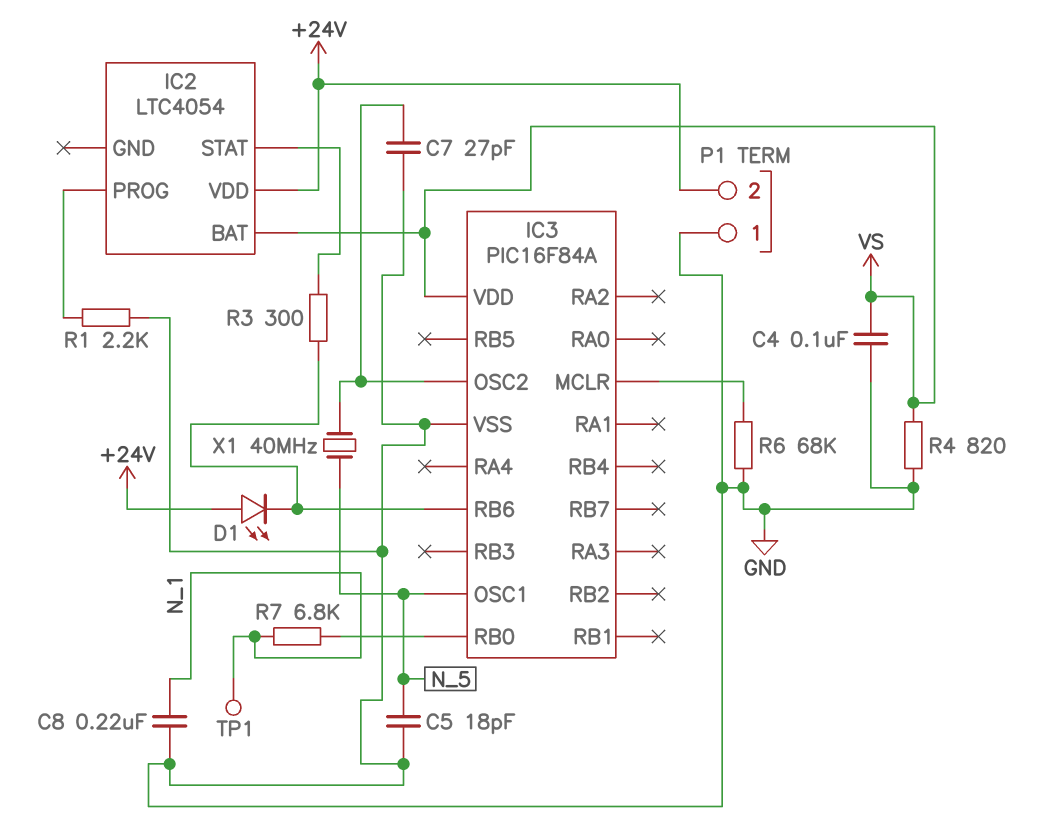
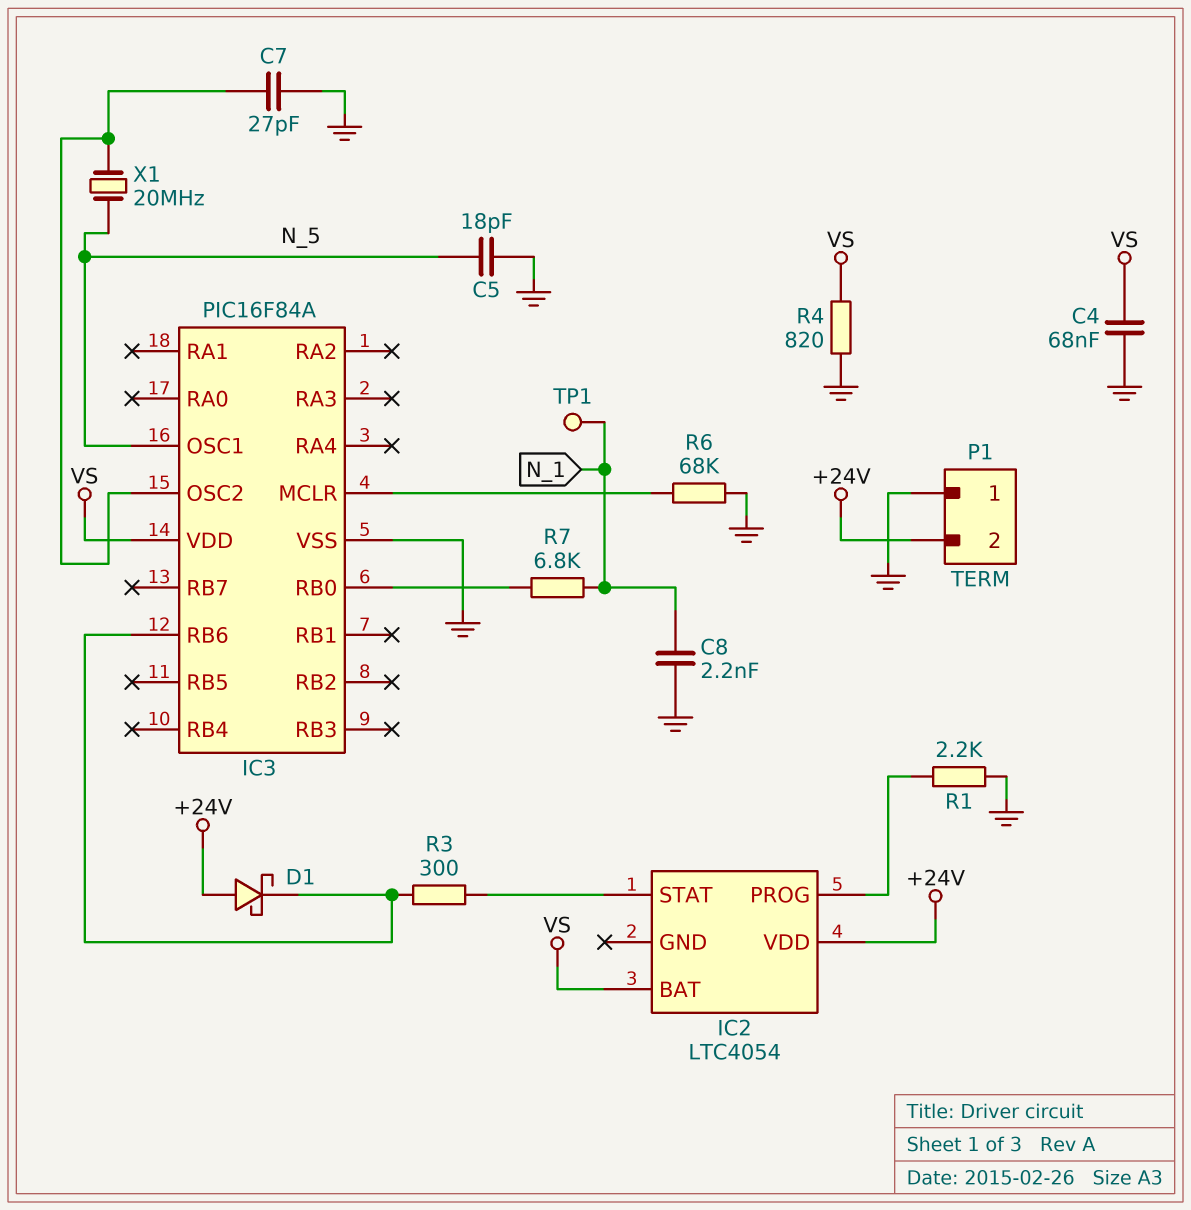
C4: 100nF (GND, VS) -> 68nF (GND, VS)
C8: 220nF (GND, N_1) -> 2.2nF (GND, N_1)
D1: LED (A +24V, K IC3/RB6) -> schottky (A +24V, K IC3/RB6)
X1: 40MHz (IC3/OSC2, N_5) -> 20MHz (IC3/OSC2, N_5)

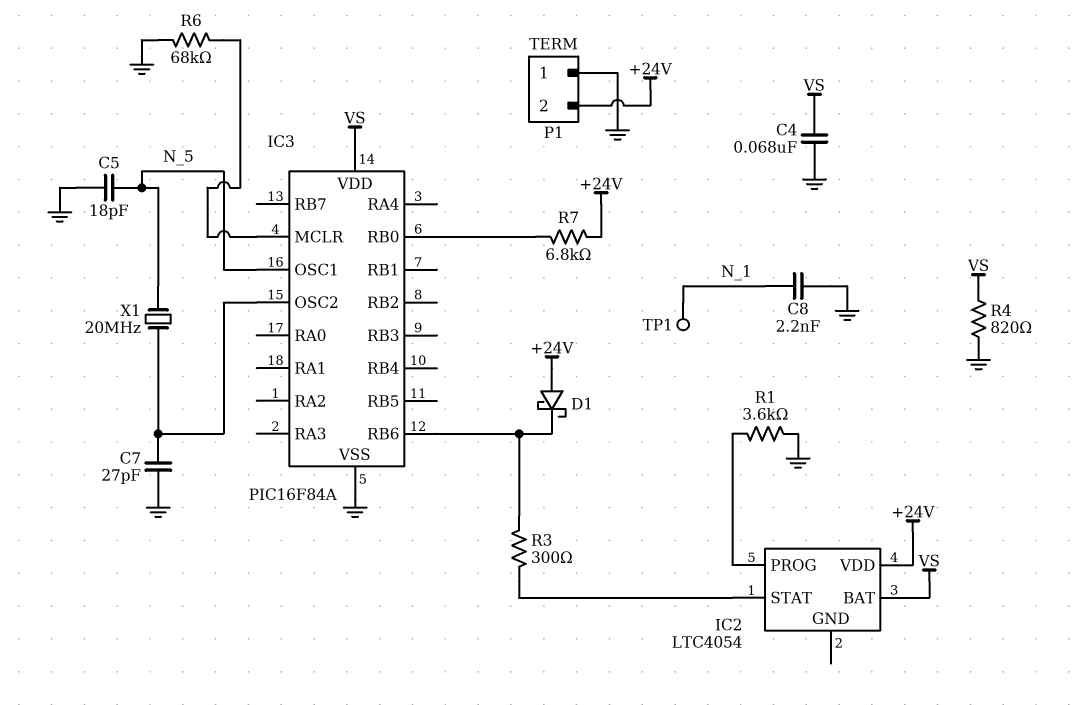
R1: 2.2k (GND, IC2/PROG) -> 3.6k (GND, IC2/PROG)
R7: 6.8k (IC3/RB0, N_1) -> 6.8k (+24V, IC3/RB0)

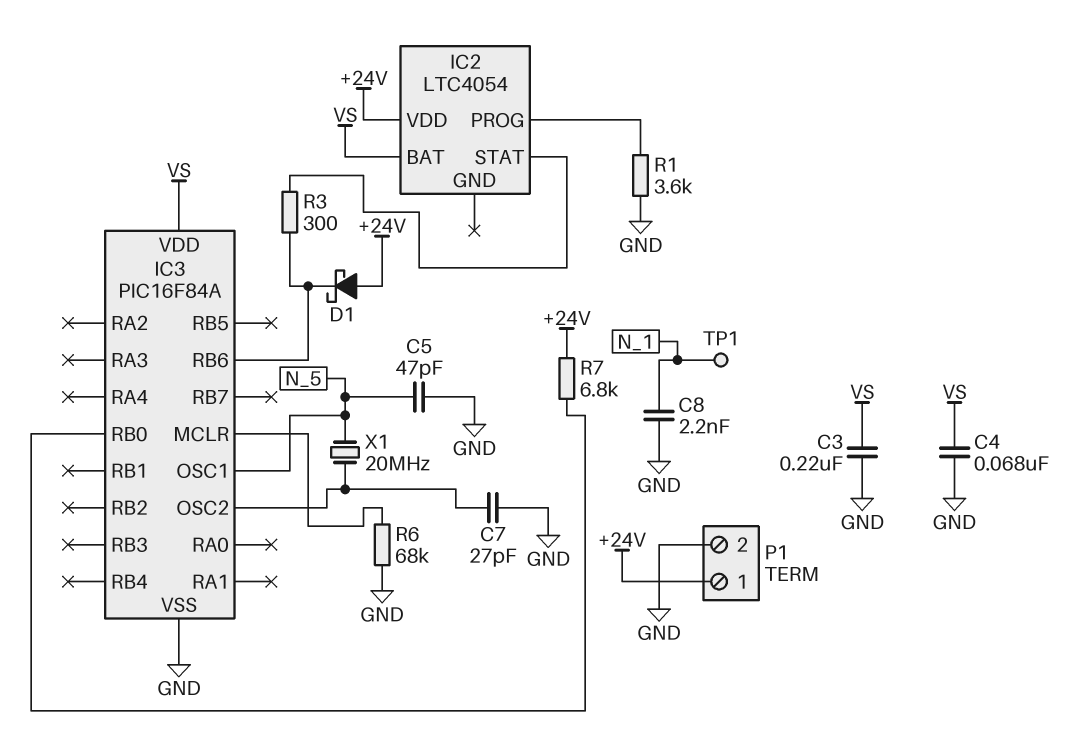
C3: none -> 220nF (GND, VS)
C5: 18pF (GND, N_5) -> 47pF (GND, N_5)
P1 pin 1: GND -> +24V
P1 pin 2: +24V -> GND
R4: 820 (GND, VS) -> none

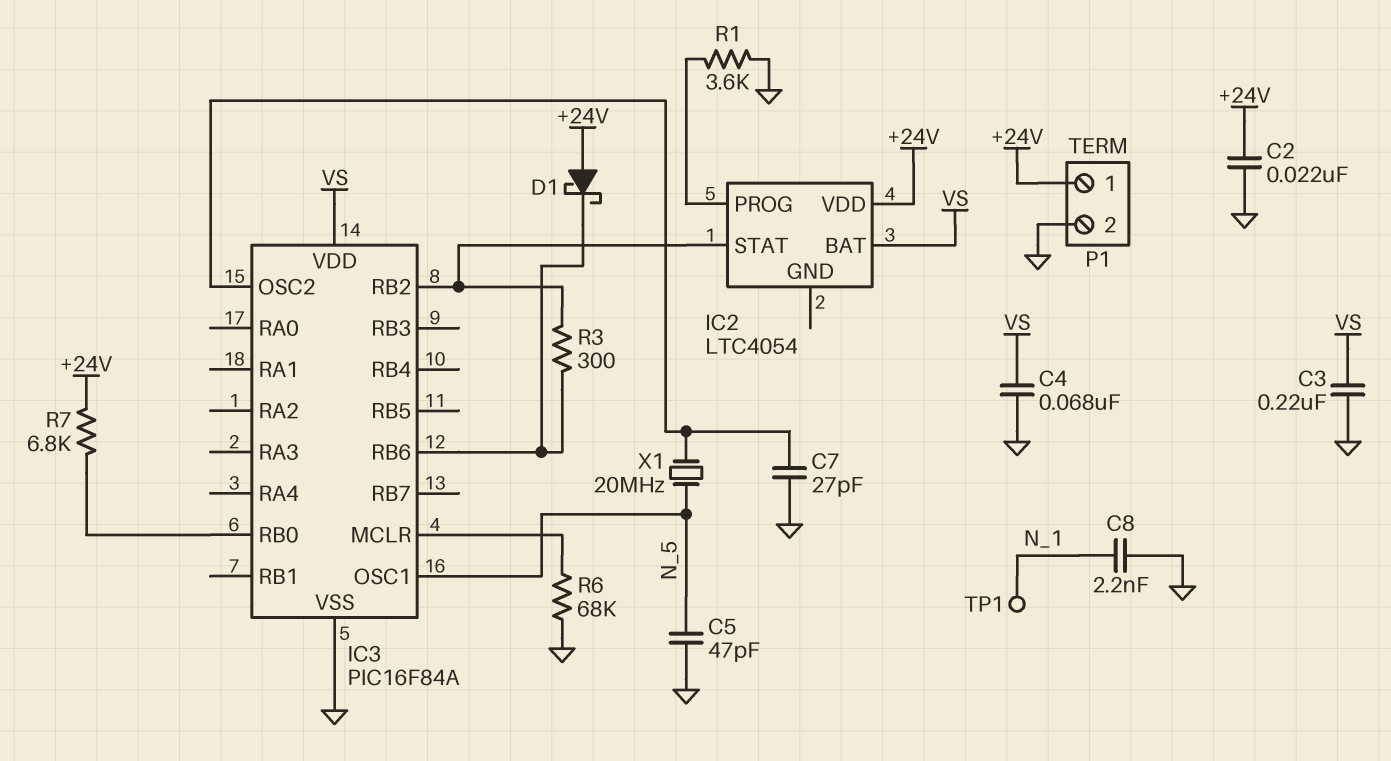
C2: none -> 22nF (+24V, GND)
IC3 pin RB2: none -> IC2/STAT

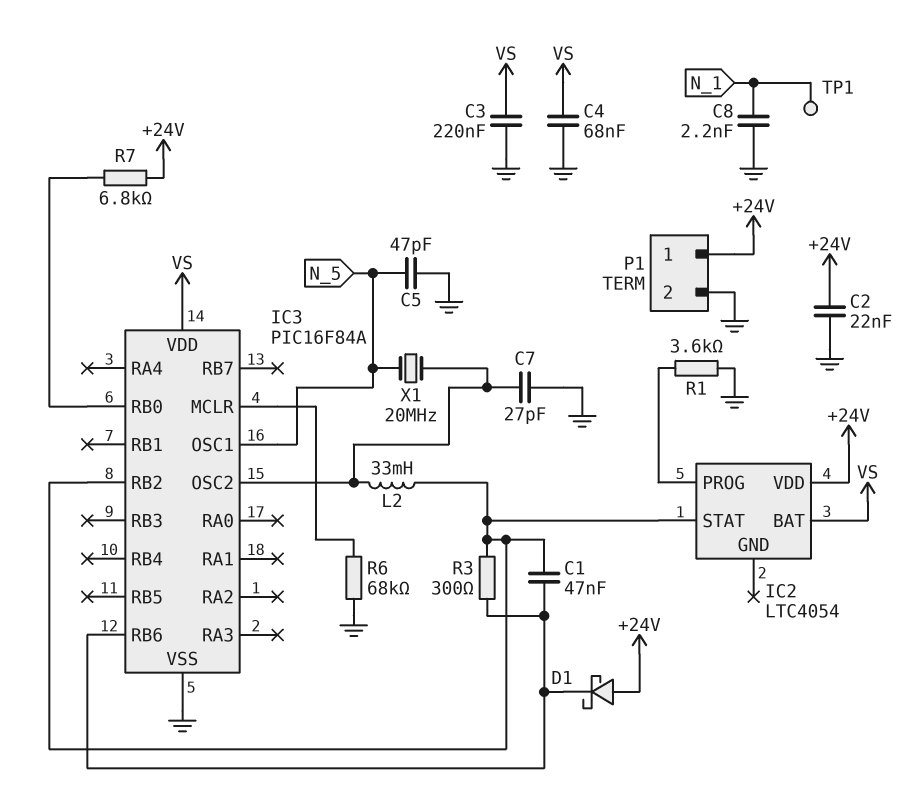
C1: none -> 47nF (IC2/STAT, IC3/RB6)
L2: none -> 33mH (IC2/STAT, IC3/OSC2)

